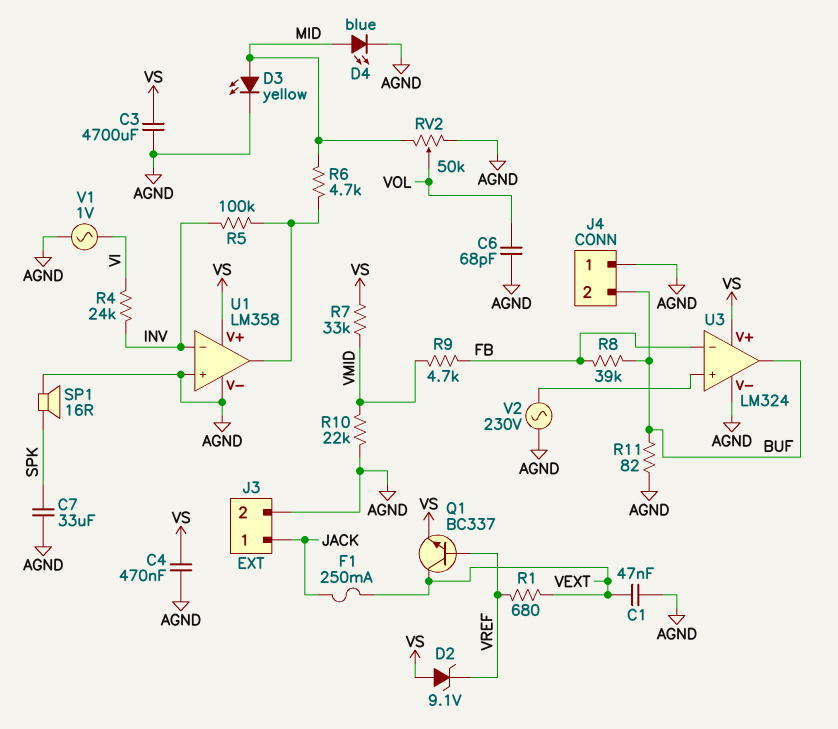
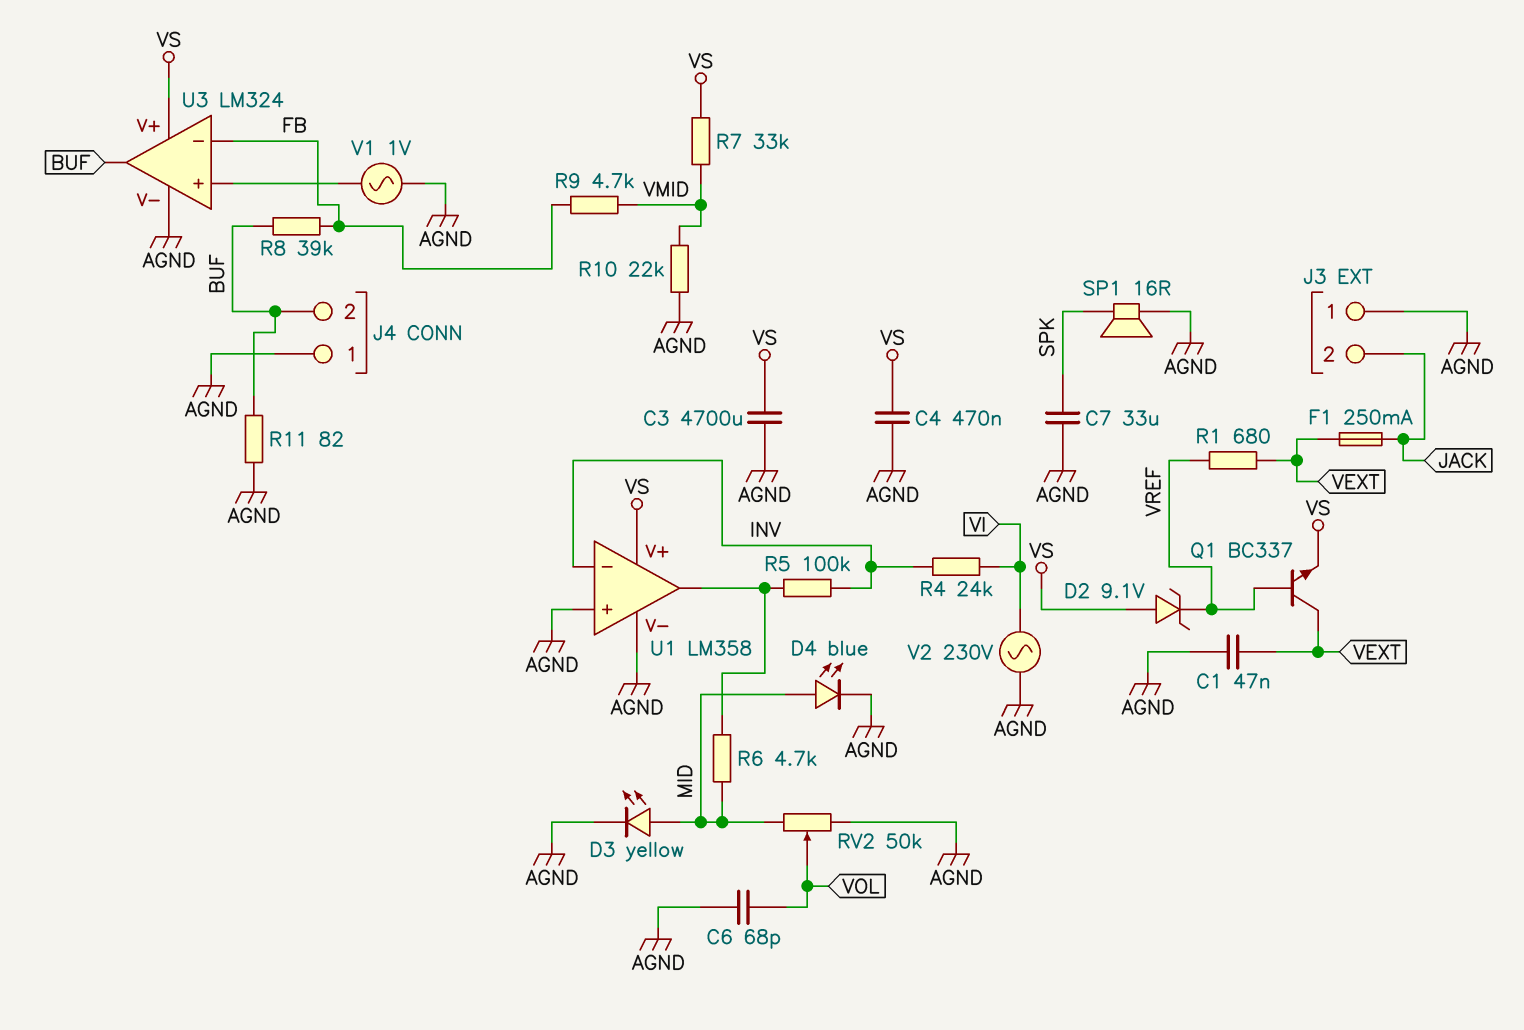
J3 pin 1: JACK -> AGND
J3 pin 2: AGND -> JACK
V1: AC 1V (AGND, VI) -> AC 1V (AGND, U3/in+)
V2: AC 230V (AGND, U3/in+) -> AC 230V (AGND, VI)

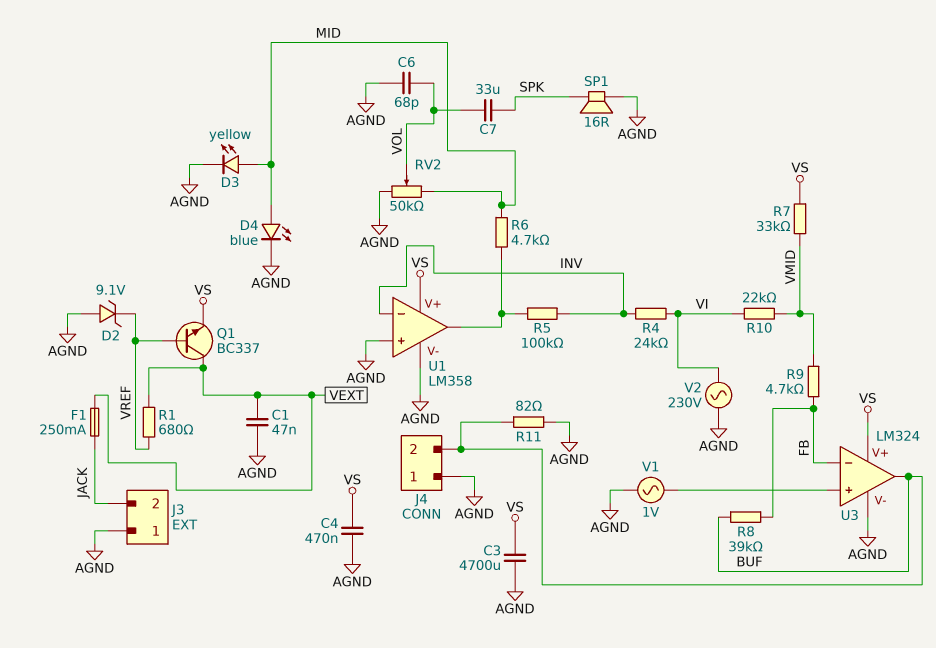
C7: 33uF (AGND, SPK) -> 33uF (SPK, VOL)
D2: zener 9.1V (A VS, K VREF) -> zener 9.1V (A AGND, K VREF)
R10: 22k (AGND, VMID) -> 22k (VI, VMID)

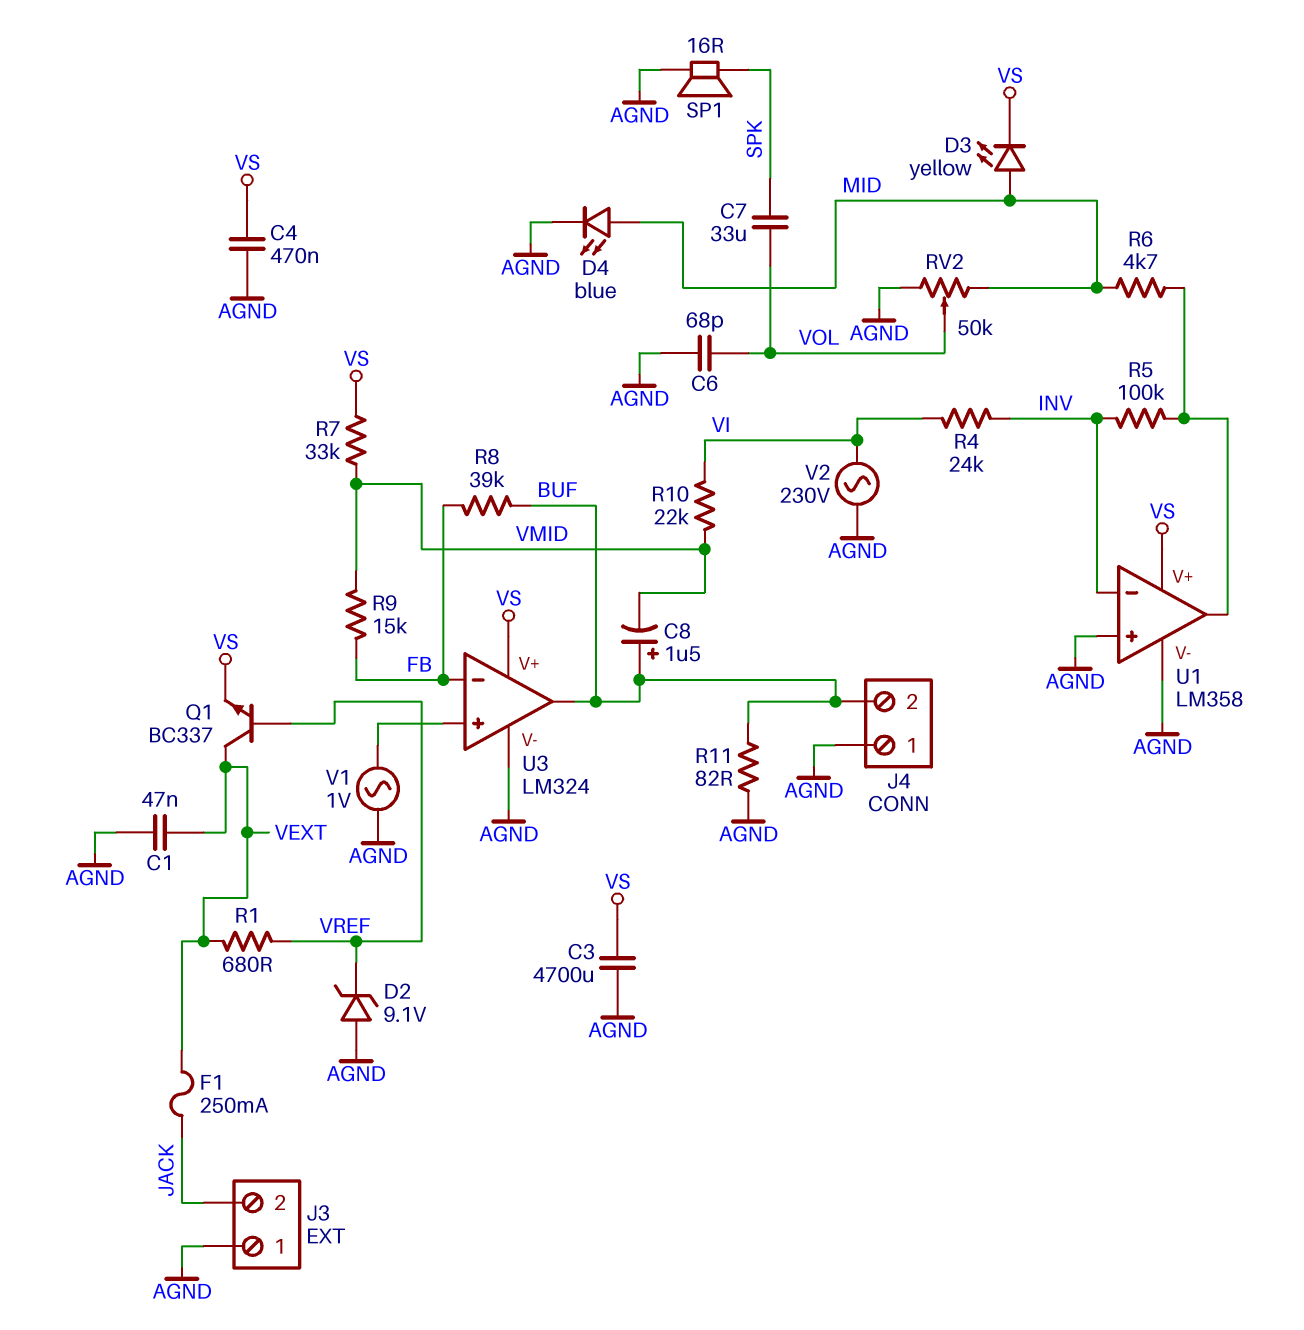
C8: none -> 1.5uF (plus BUF, minus VMID)
D3: LED yellow (A MID, K AGND) -> LED yellow (A MID, K VS)
R9: 4.7k (FB, VMID) -> 15k (FB, VMID)

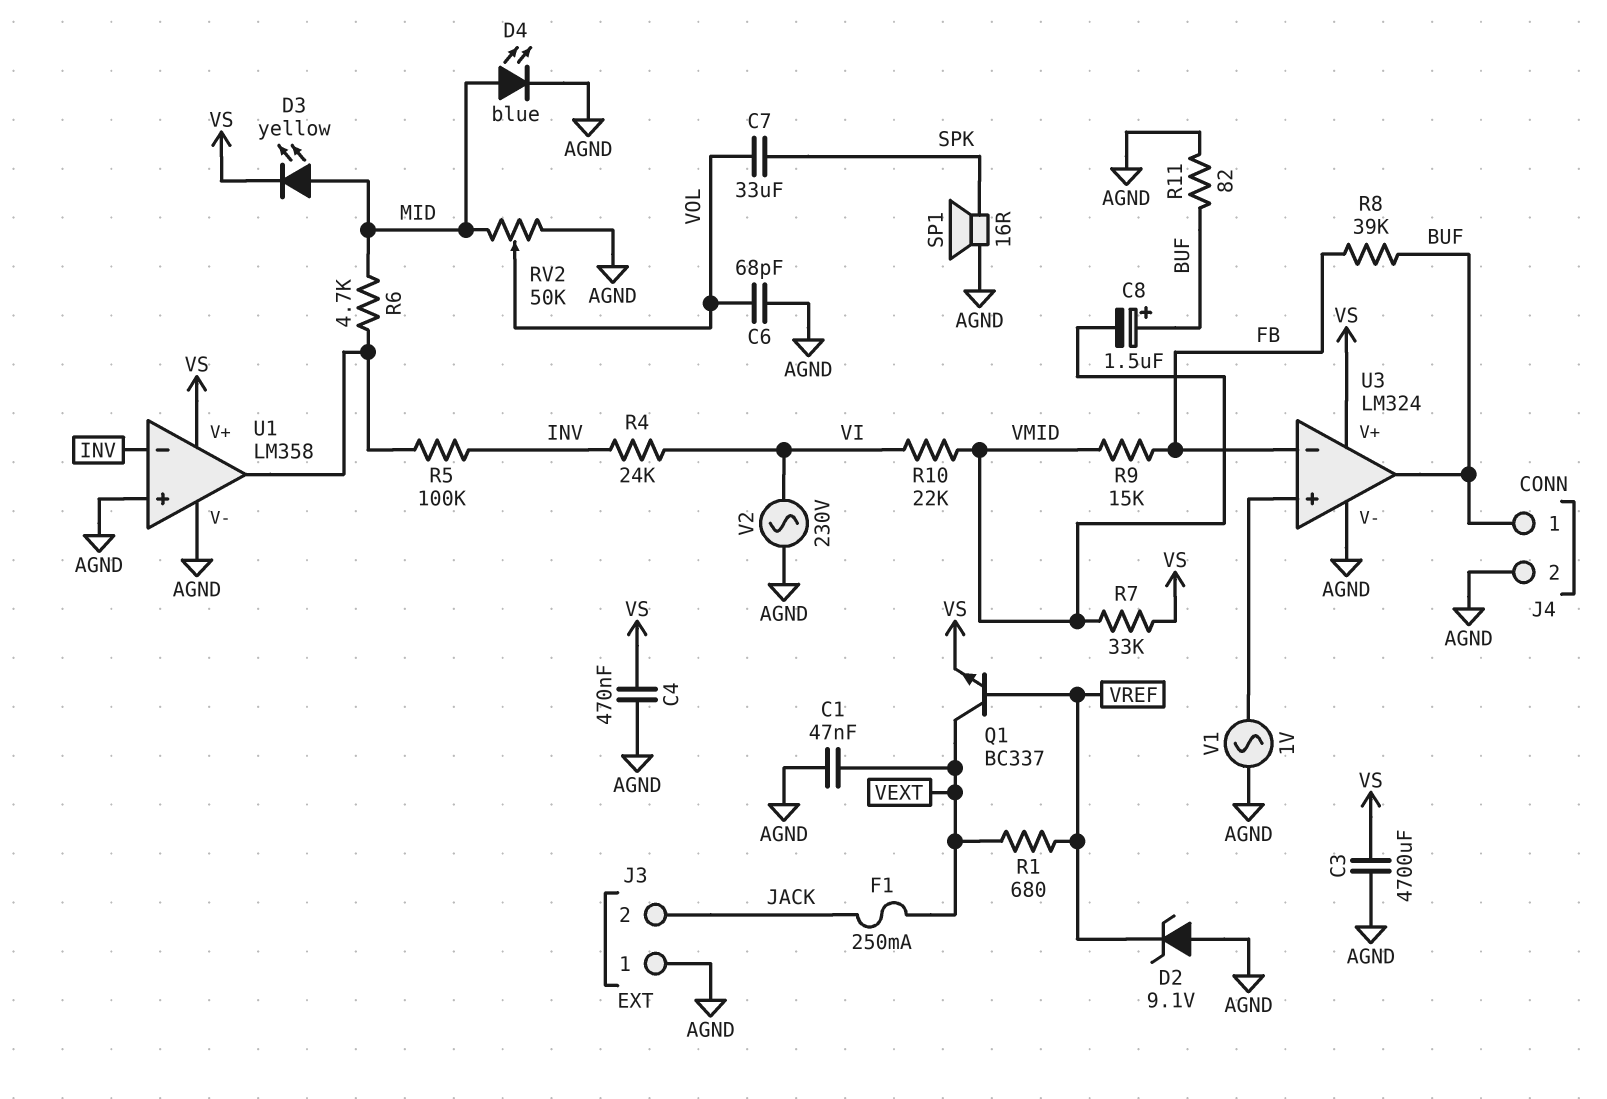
J4 pin 1: AGND -> BUF
J4 pin 2: BUF -> AGND

